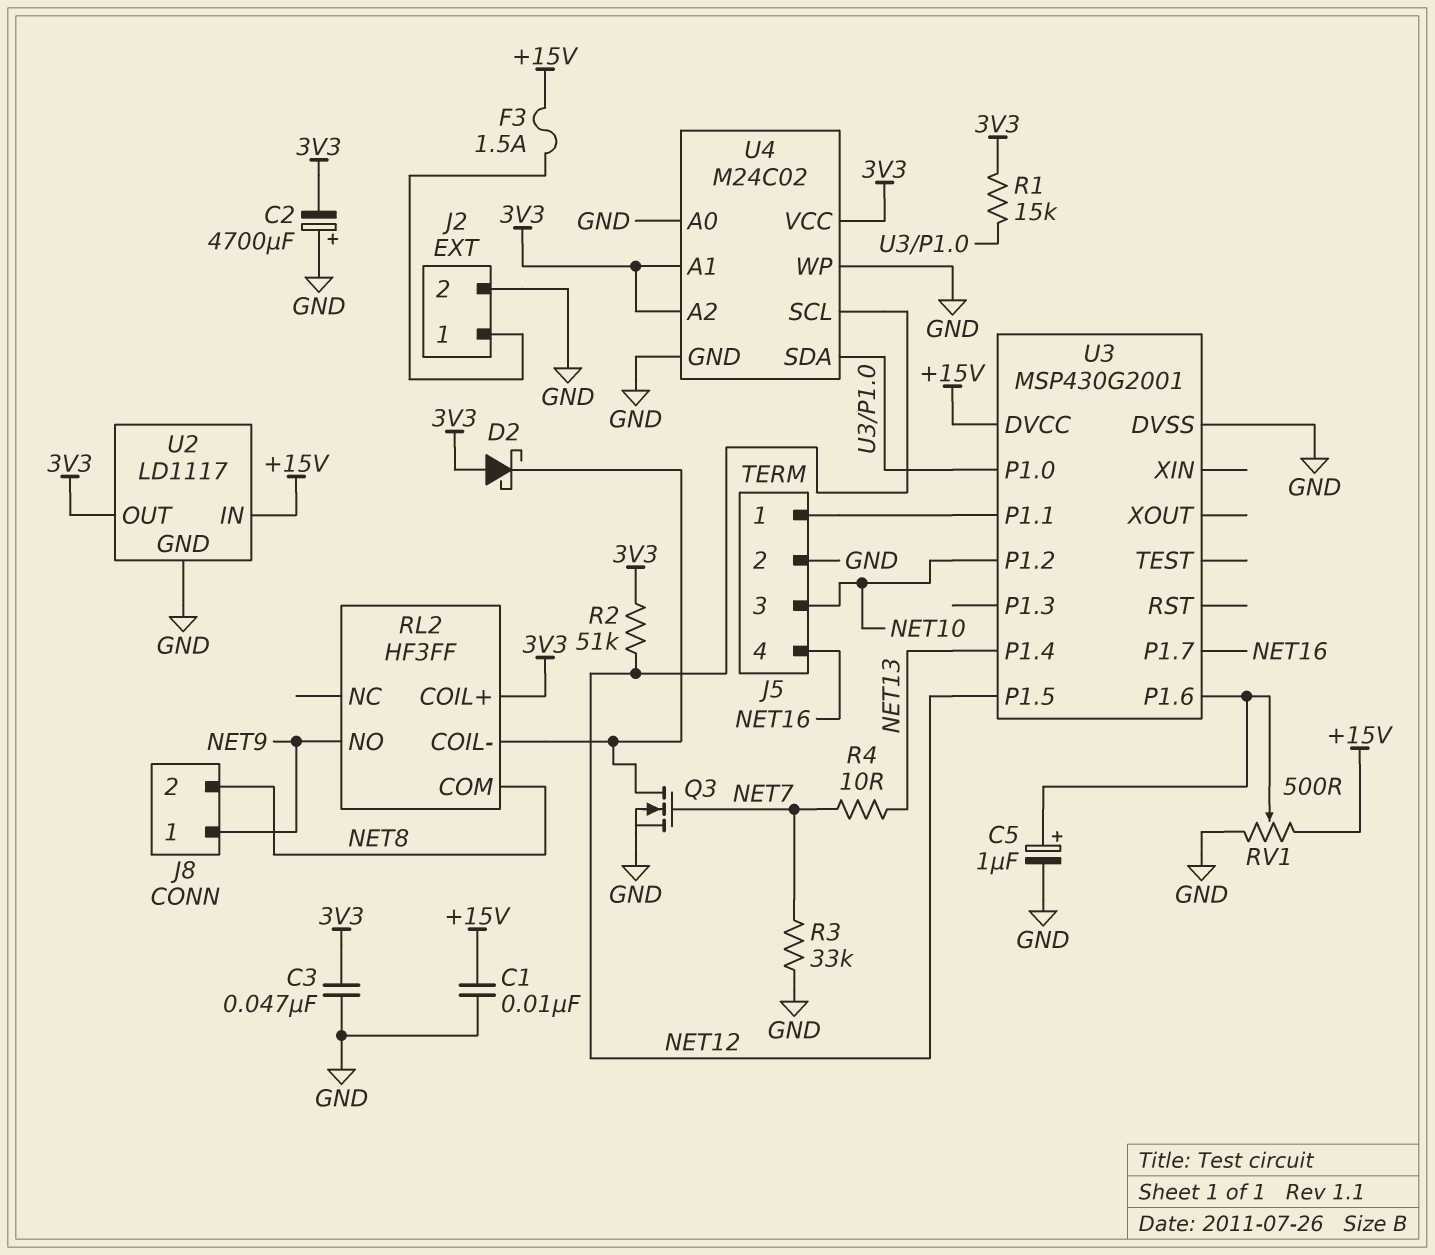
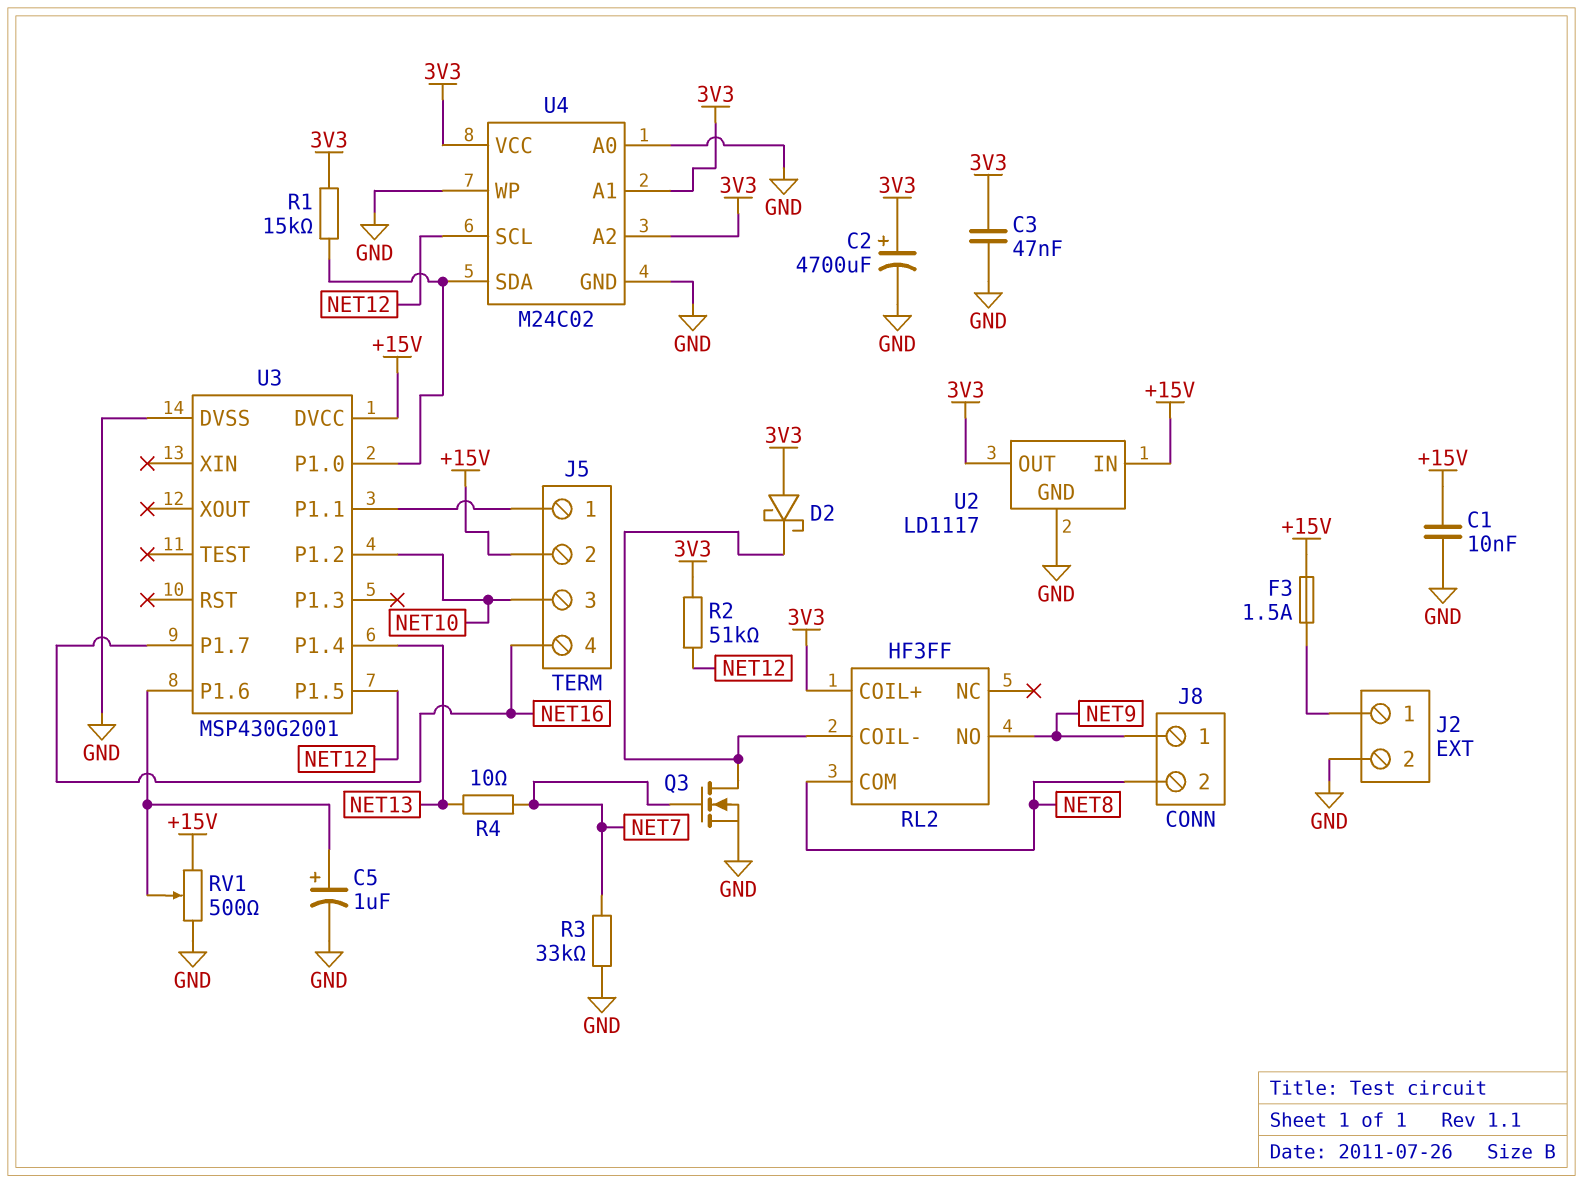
C2: 4700uF (plus GND, minus 3V3) -> 4700uF (plus 3V3, minus GND)
J5 pin 2: GND -> +15V

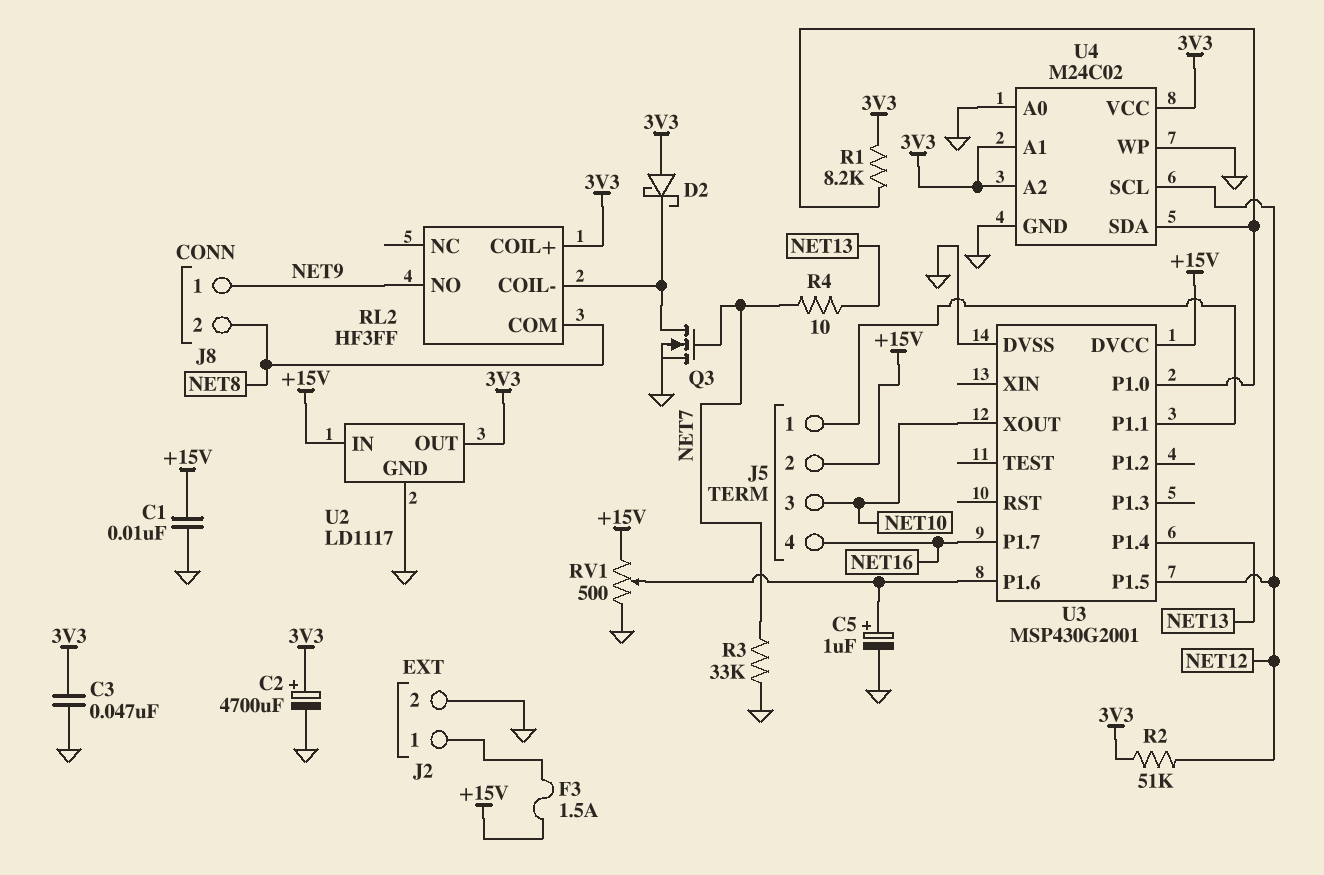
R1: 15k (3V3, U3/P1.0) -> 8.2k (3V3, U3/P1.0)
U3 pin P1.2: NET10 -> none
U3 pin XOUT: none -> NET10

